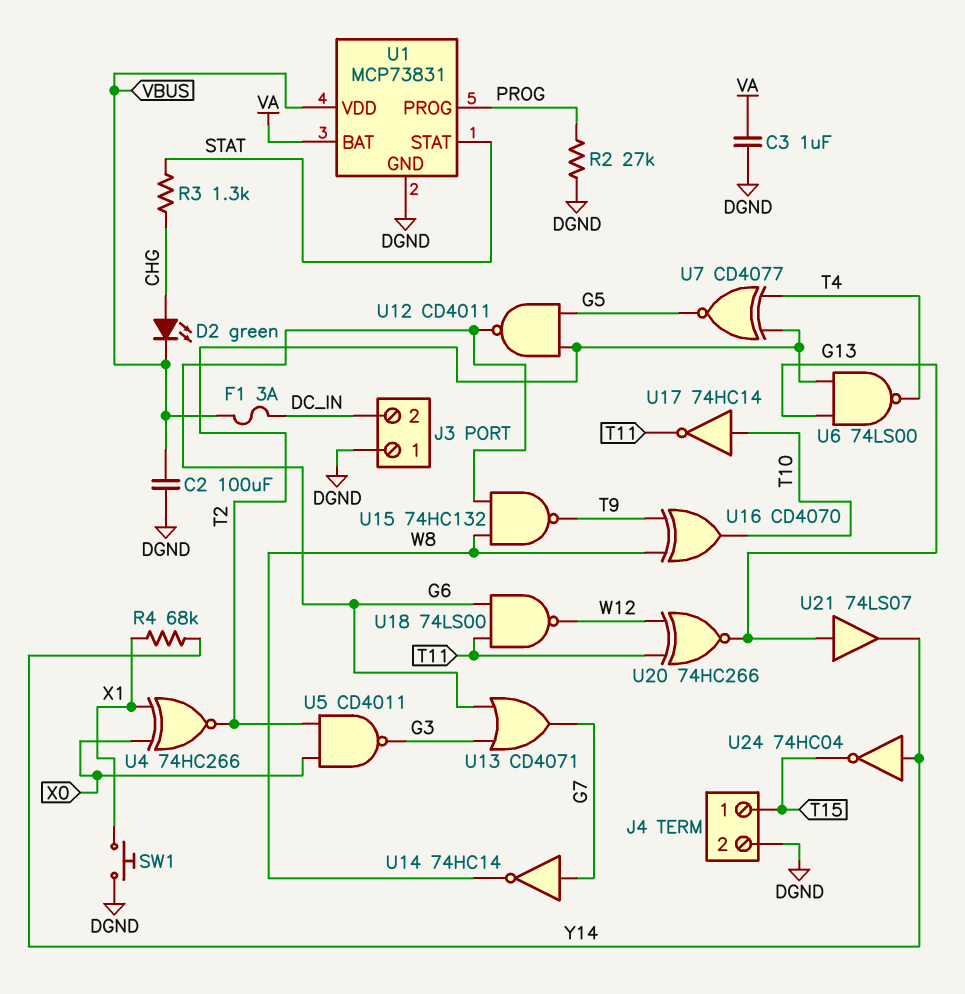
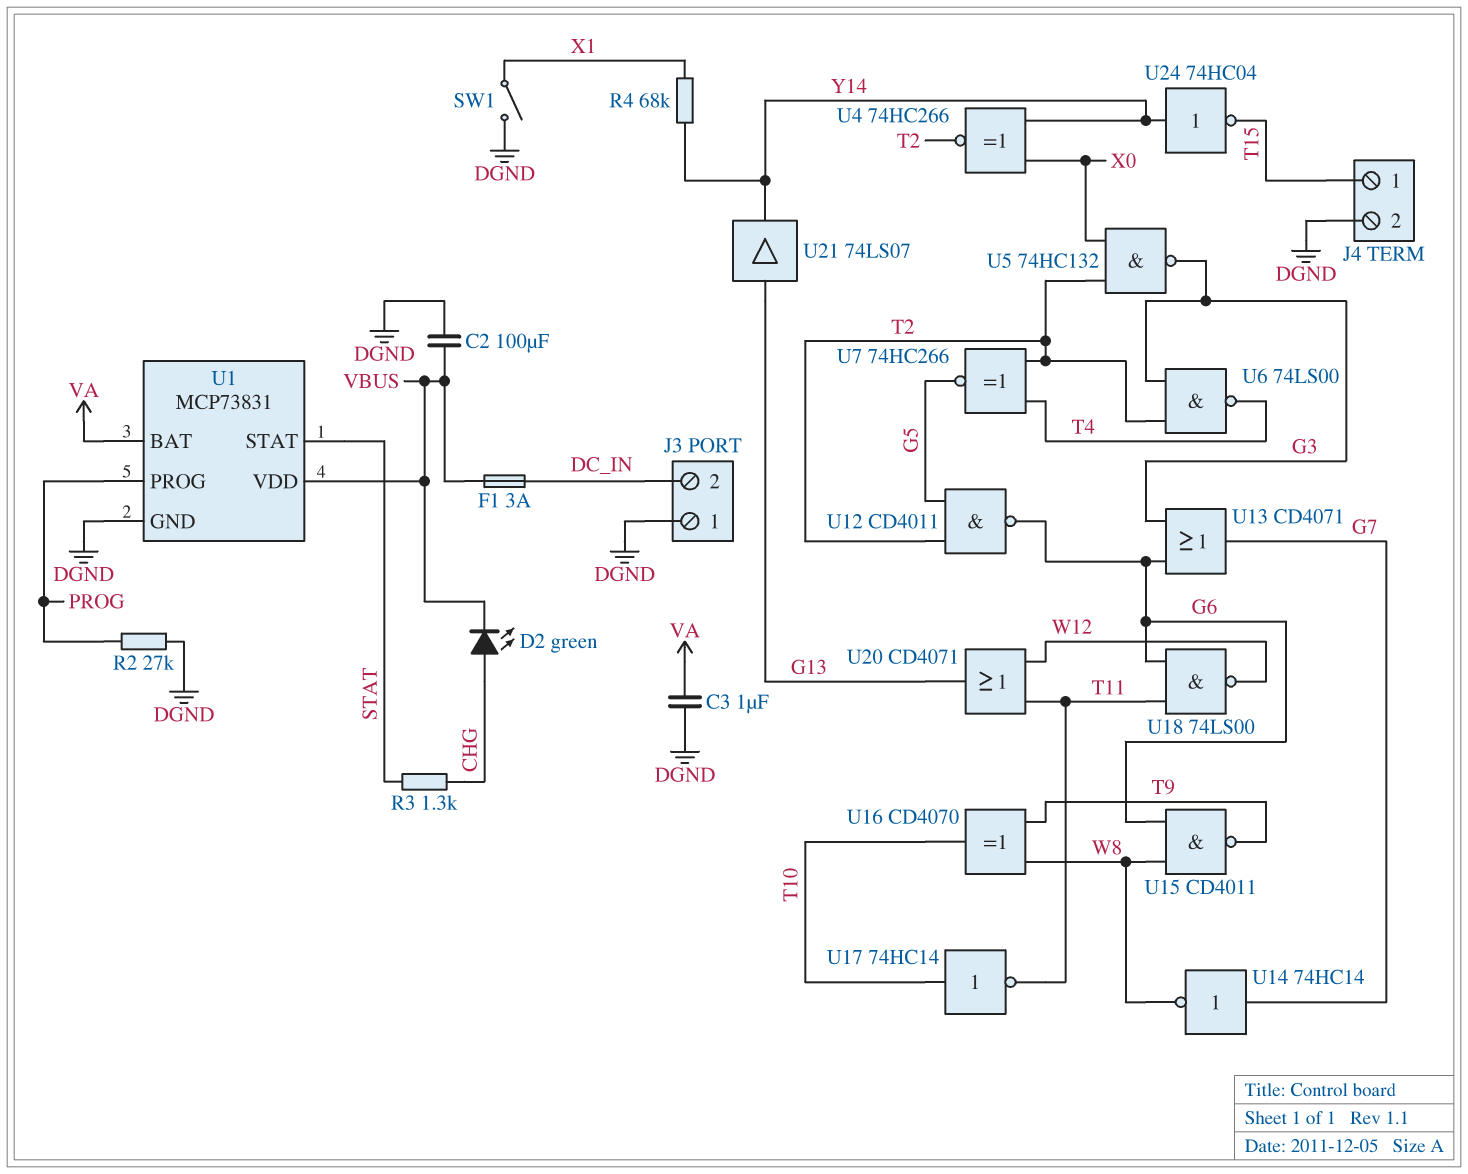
SW1: button (DGND, X1) -> switch (DGND, X1)
U4: XNOR 74HC266 (in X0, in X1, out T2) -> XNOR 74HC266 (in X0, in Y14, out T2)
U5: NAND CD4011 (in T2, in X0, out G3) -> NAND 74HC132 (in T2, in X0, out G3)
U6: NAND 74LS00 (in G13, in T2, out T4) -> NAND 74LS00 (in G3, in T2, out T4)
U7: XNOR CD4077 (in T2, in T4, out G5) -> XNOR 74HC266 (in T2, in T4, out G5)
U15: NAND 74HC132 (in G6, in W8, out T9) -> NAND CD4011 (in G6, in W8, out T9)
U20: XNOR 74HC266 (in T11, in W12, out G13) -> OR CD4071 (in T11, in W12, out G13)

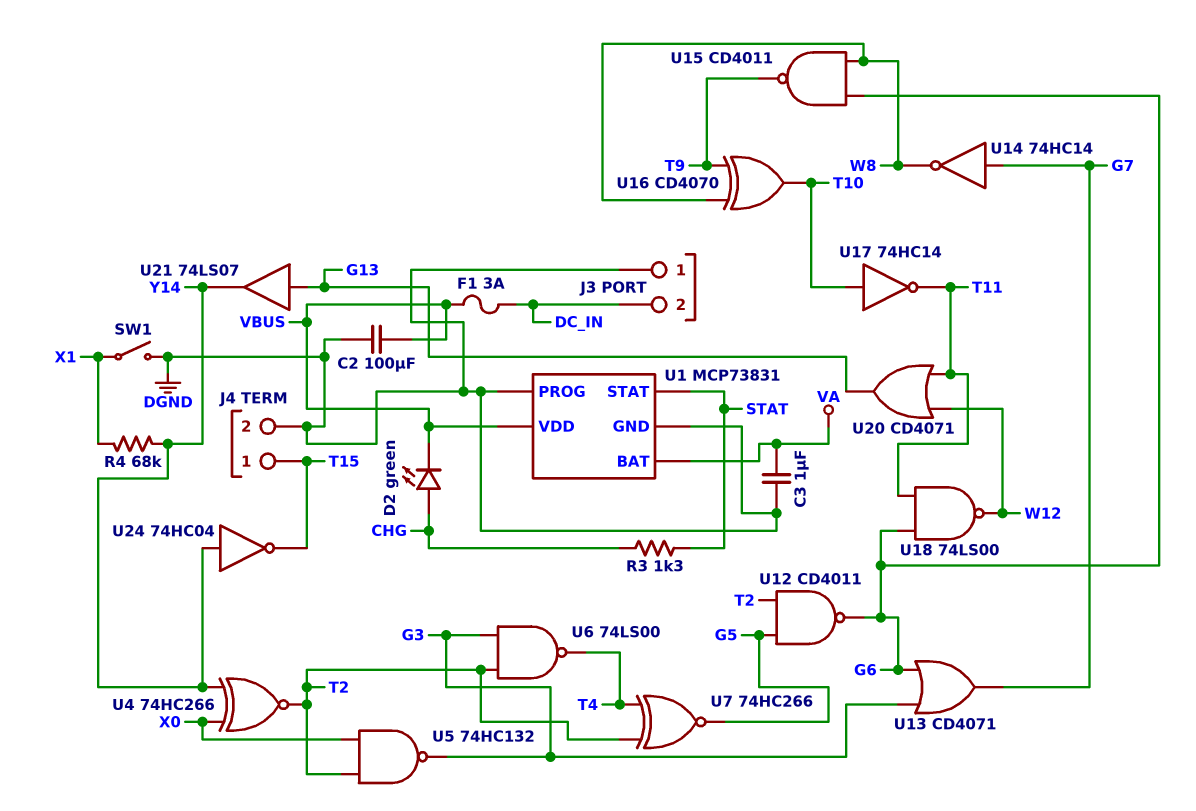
R2: 27k (DGND, PROG) -> none
U1 pin PROG: PROG -> DGND

